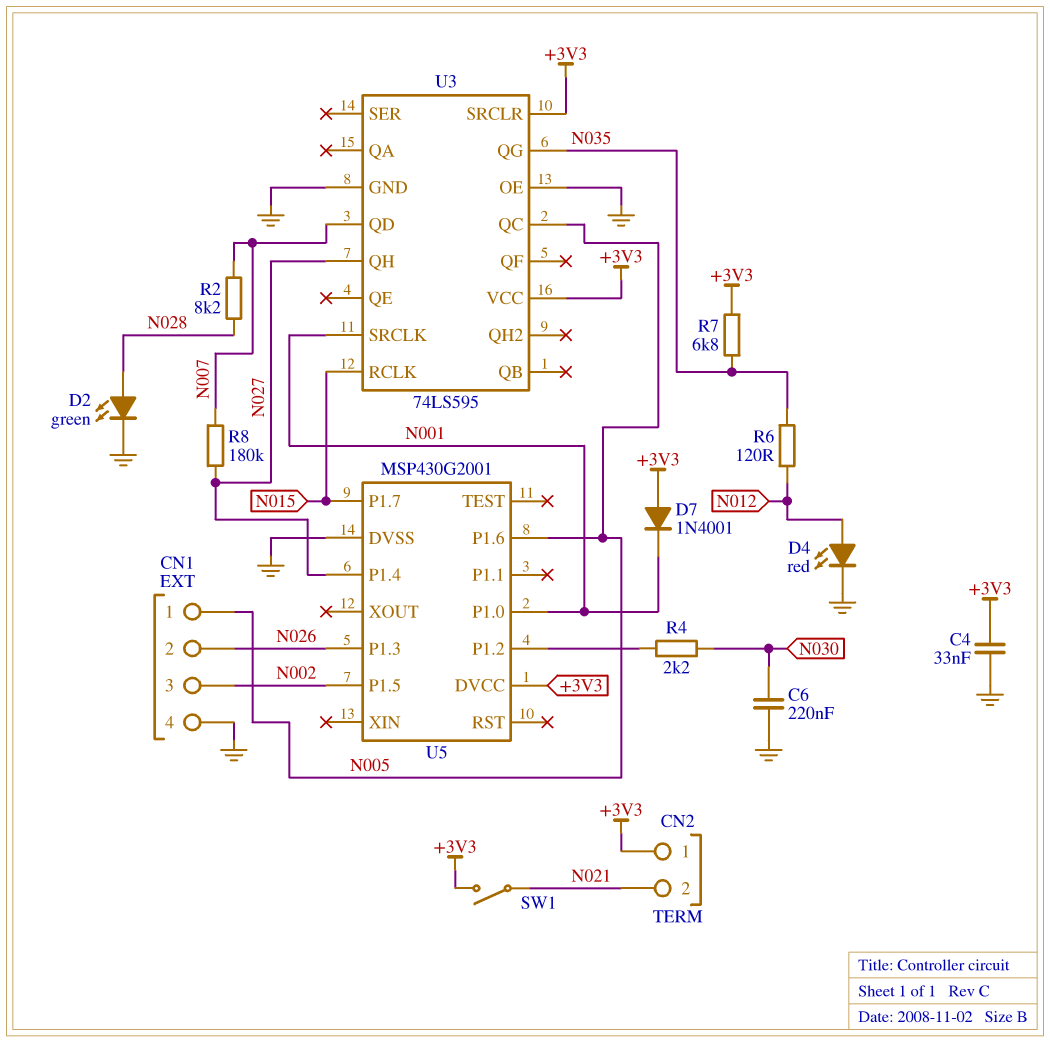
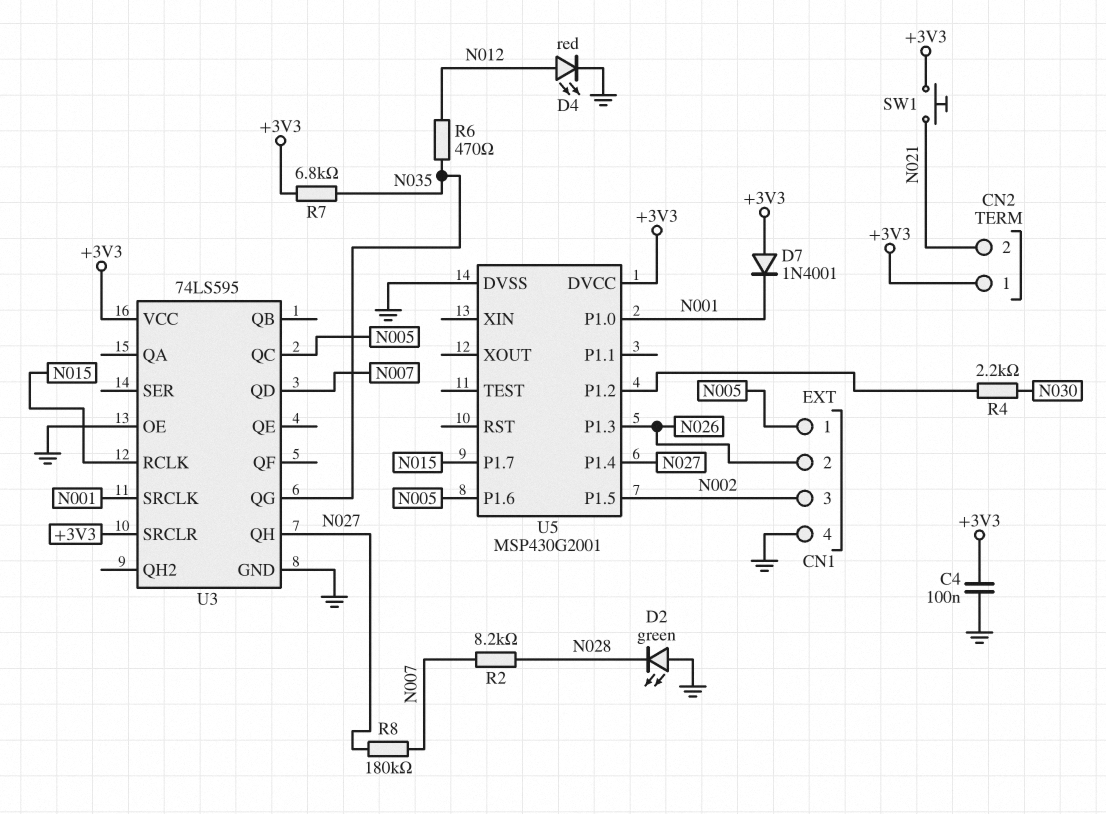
C4: 33nF (+3V3, GND) -> 100nF (+3V3, GND)
C6: 220nF (GND, N030) -> none
D2: LED green (A N028, K GND) -> LED green (A GND, K N028)
R6: 120 (N012, N035) -> 470 (N012, N035)
SW1: switch (+3V3, N021) -> button (+3V3, N021)

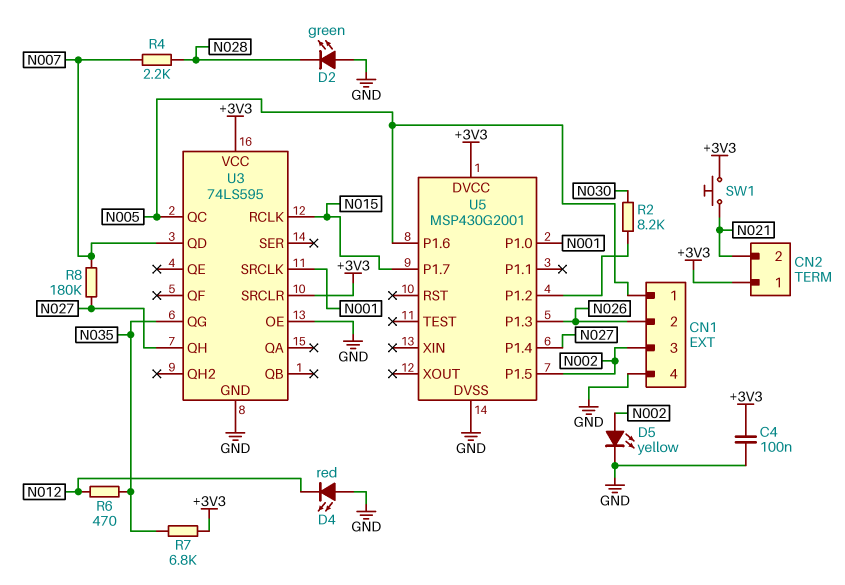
D4: LED red (A N012, K GND) -> LED red (A GND, K N012)
D5: none -> LED yellow (A N002, K GND)
D7: diode 1N4001 (A +3V3, K N001) -> none
R2: 8.2k (N007, N028) -> 8.2k (N030, U5/P1.2)
R4: 2.2k (N030, U5/P1.2) -> 2.2k (N007, N028)

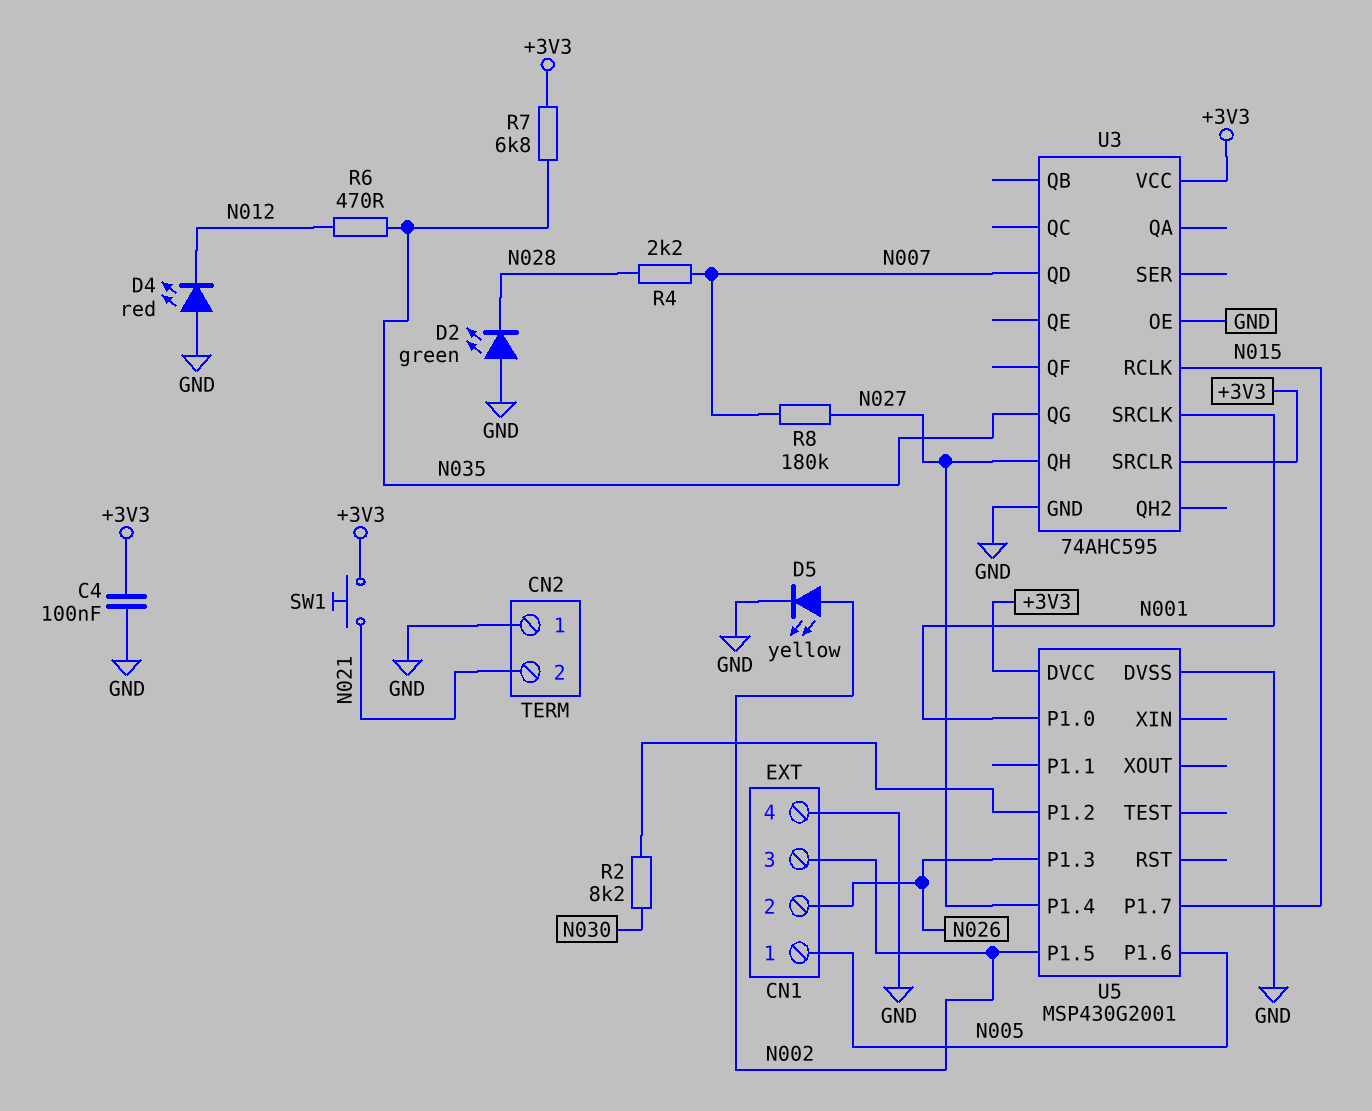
CN2 pin 1: +3V3 -> GND
U3: 74LS595 -> 74AHC595
U3 pin QC: N005 -> none

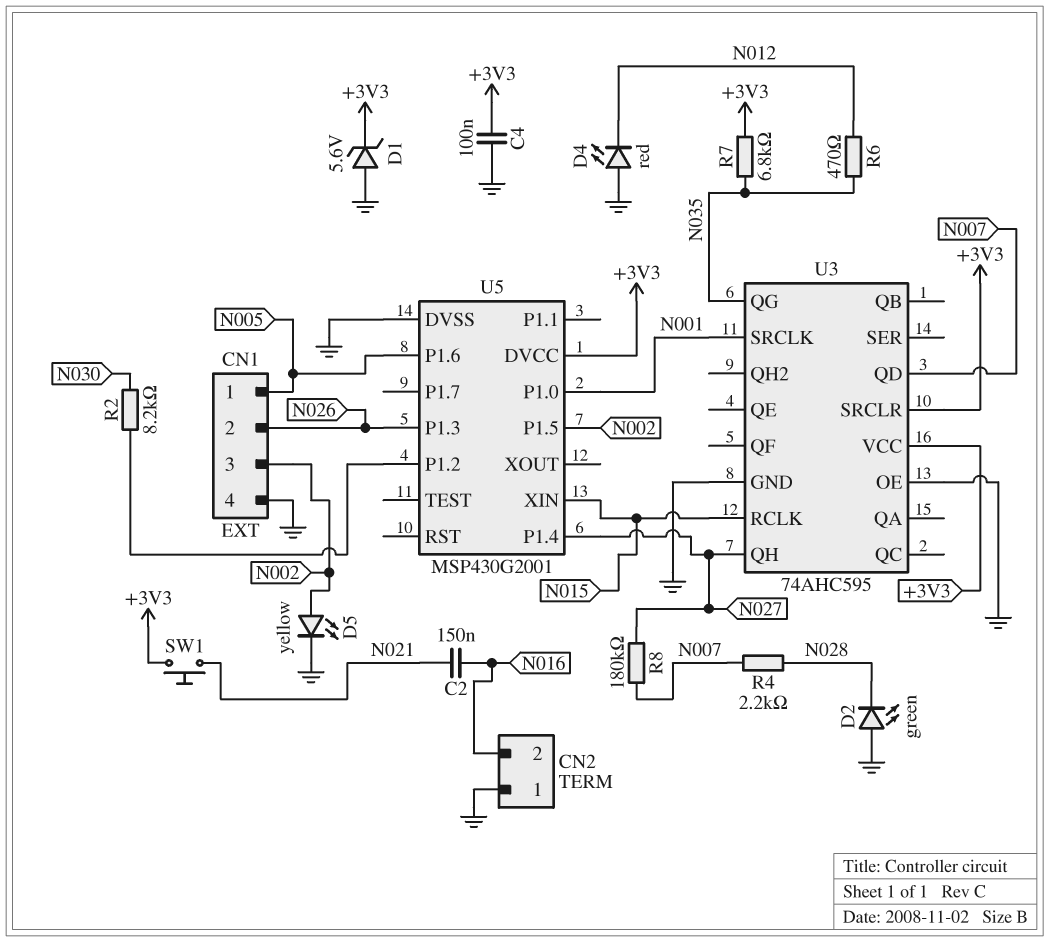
C2: none -> 150nF (N016, N021)
CN2 pin 2: N021 -> N016
D1: none -> zener 5.6V (A GND, K +3V3)
U5 pin P1.7: N015 -> none
U5 pin XIN: none -> N015

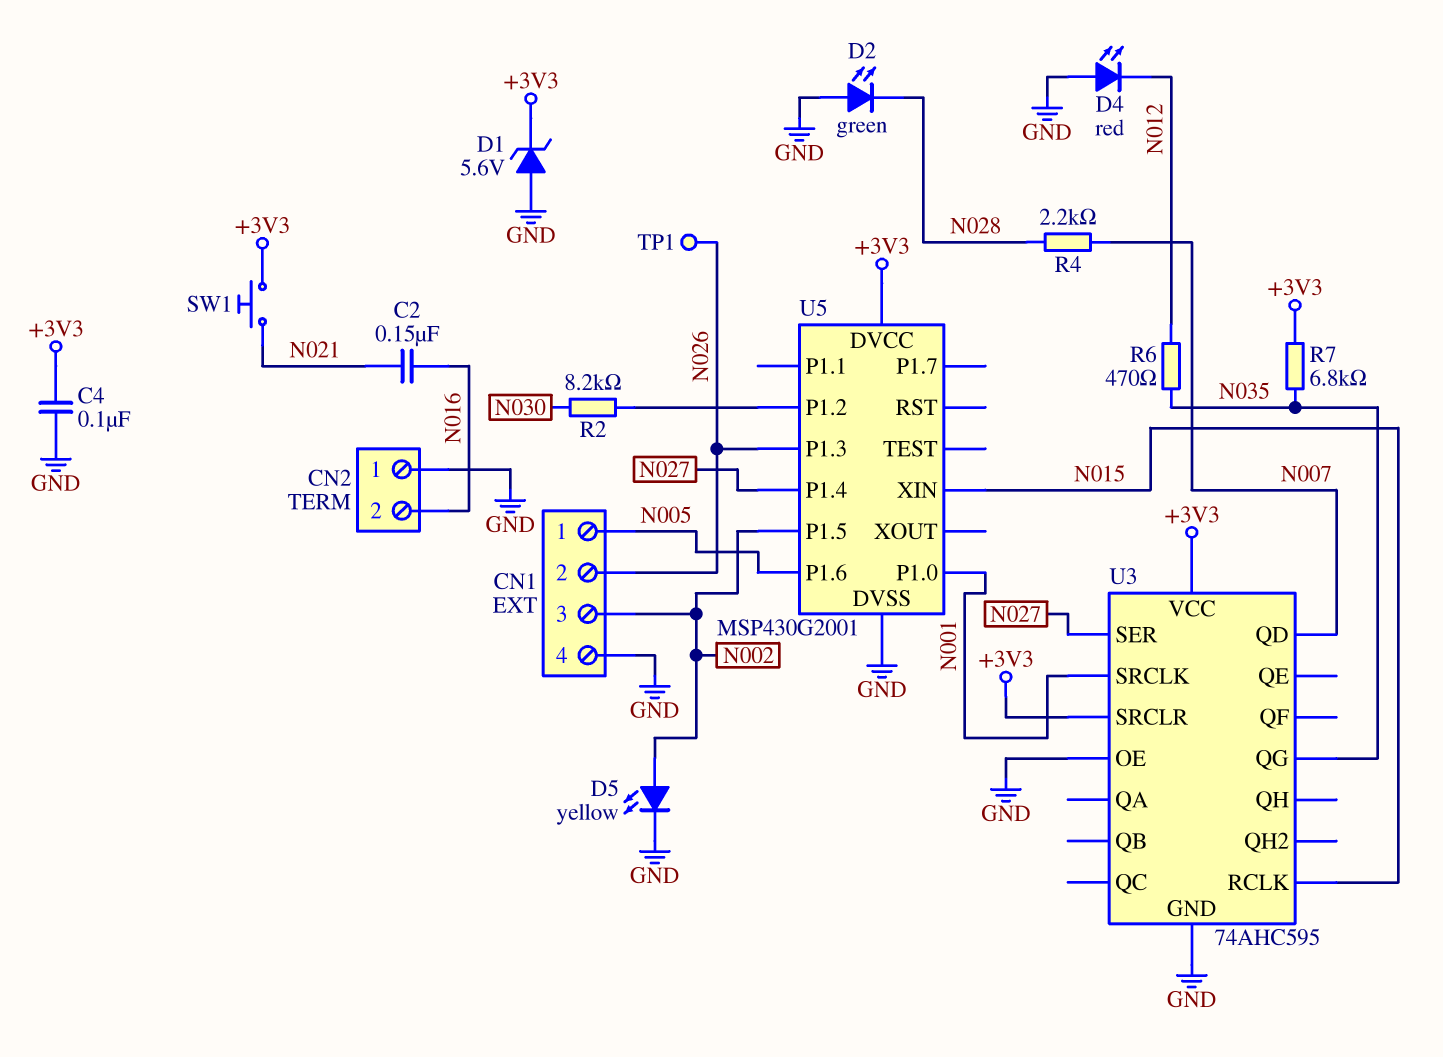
R8: 180k (N007, N027) -> none
TP1: none -> test point (N026)
U3 pin QH: N027 -> none
U3 pin SER: none -> N027

